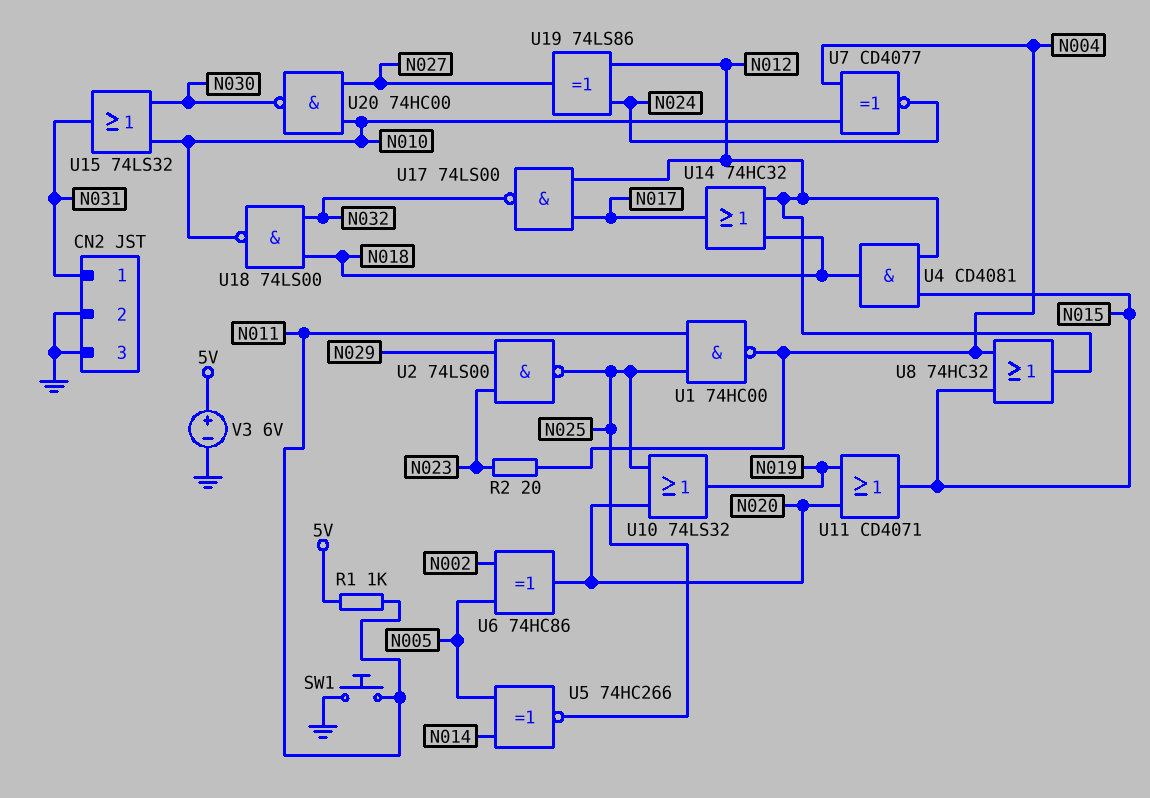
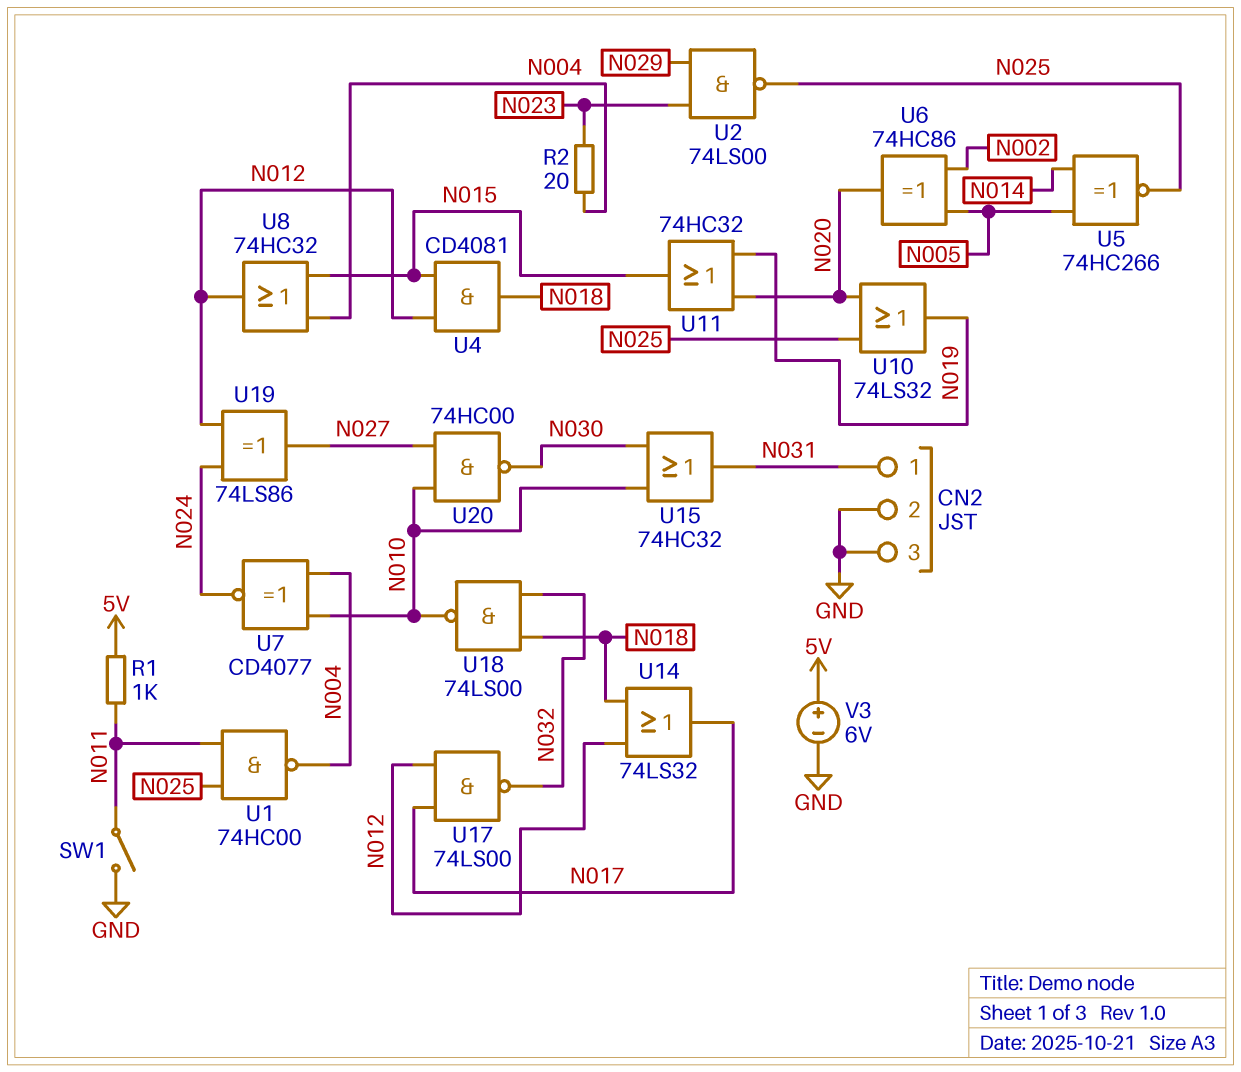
SW1: button (GND, N011) -> switch (GND, N011)
U11: OR CD4071 (in N019, in N020, out N015) -> OR 74HC32 (in N019, in N020, out N015)
U14: OR 74HC32 (in N012, in N018, out N017) -> OR 74LS32 (in N012, in N018, out N017)
U15: OR 74LS32 (in N010, in N030, out N031) -> OR 74HC32 (in N010, in N030, out N031)

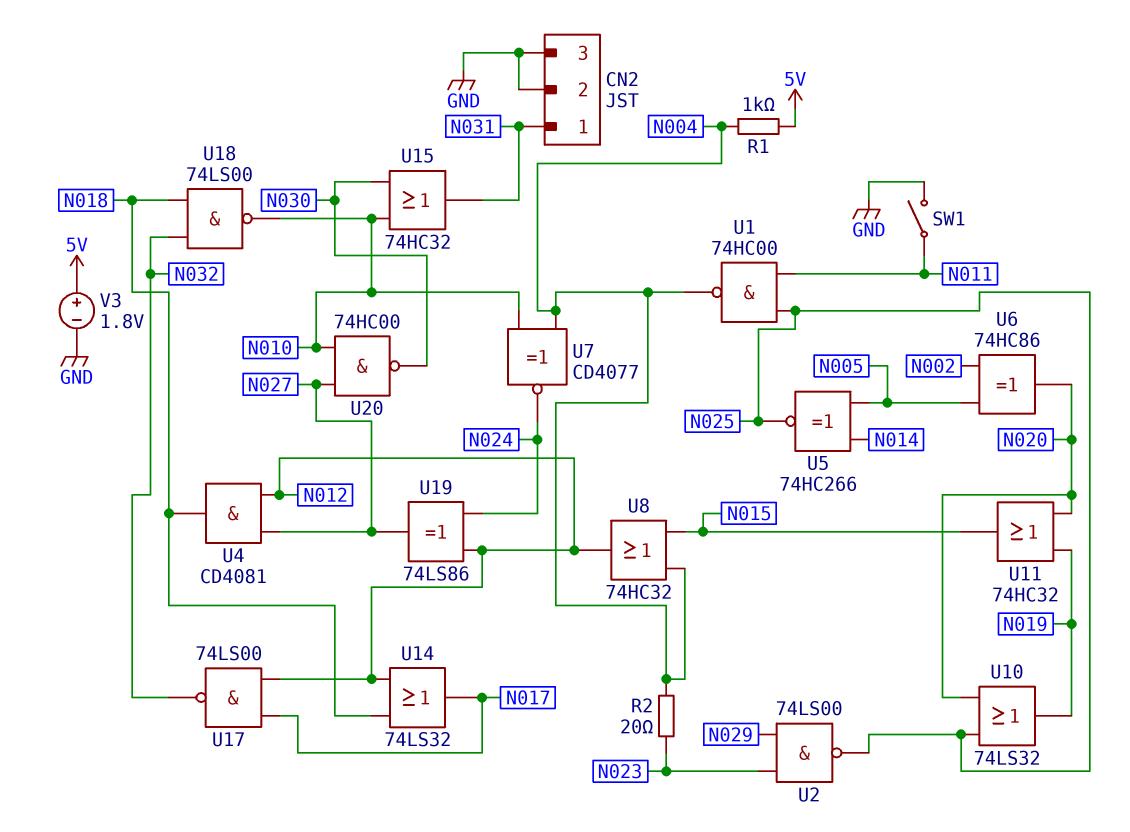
R1: 1k (5V, N011) -> 1k (5V, N004)
U4: AND CD4081 (in N012, in N015, out N018) -> AND CD4081 (in N012, in N027, out N018)
V3: 6V (plus 5V, minus GND) -> 1.8V (plus 5V, minus GND)

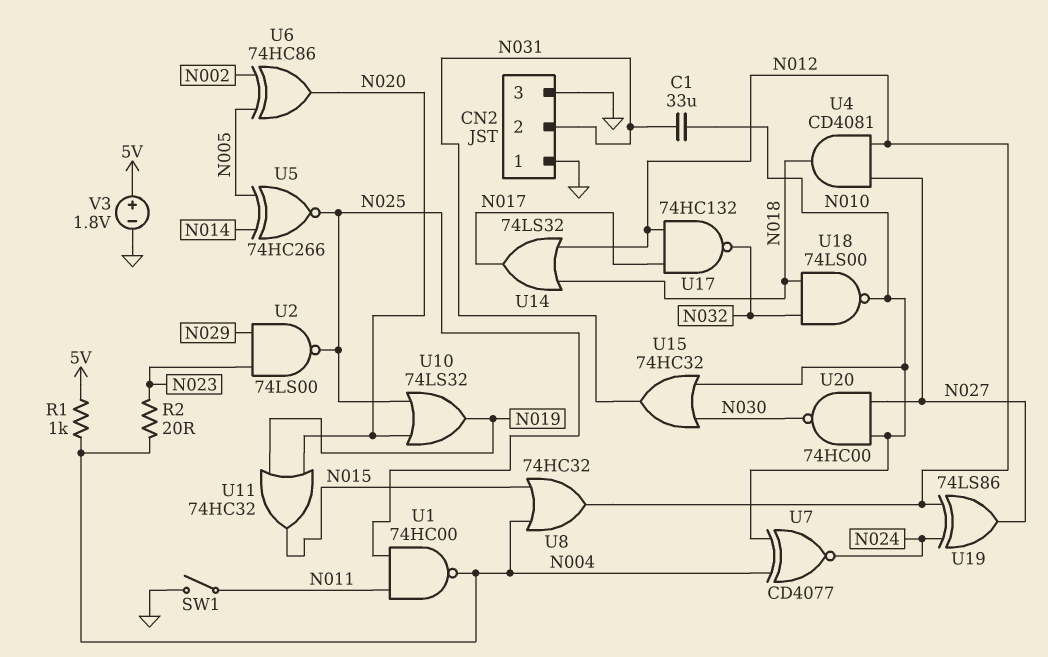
C1: none -> 33uF (N010, N031)
CN2 pin 1: N031 -> GND
CN2 pin 2: GND -> N031
U17: NAND 74LS00 (in N012, in N017, out N032) -> NAND 74HC132 (in N012, in N017, out N032)

